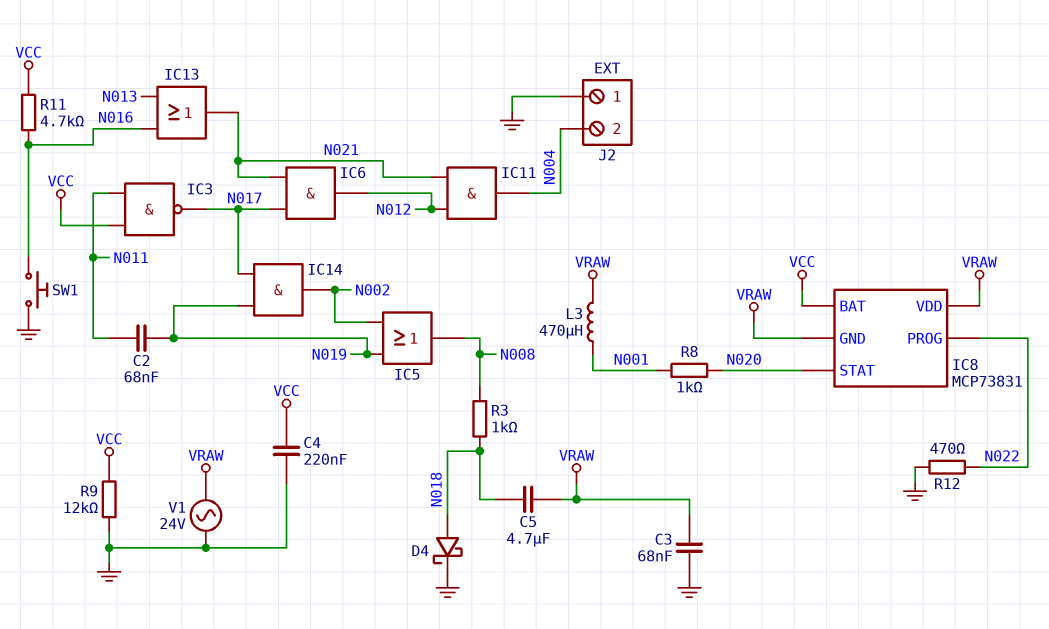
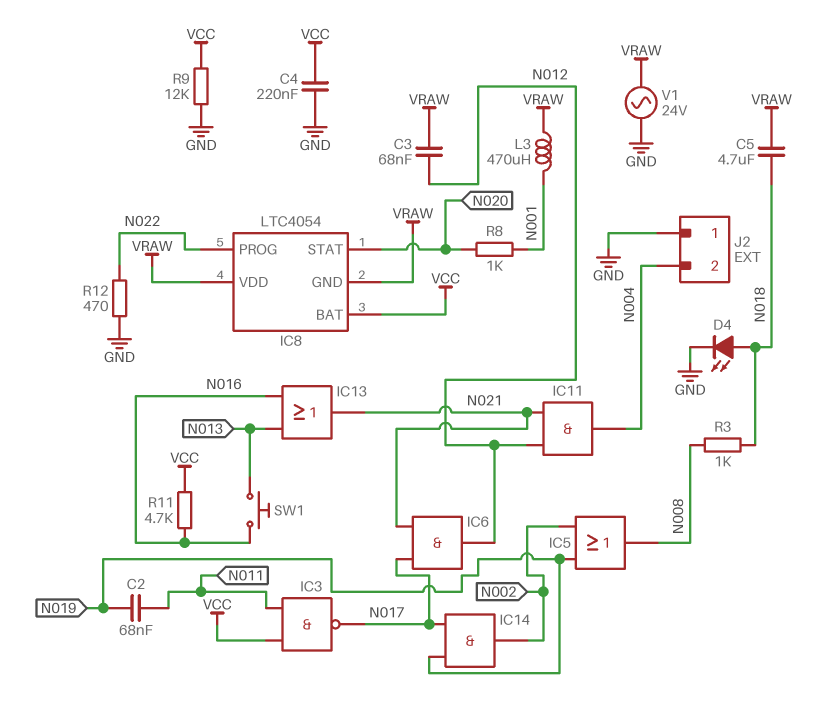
C3: 68nF (GND, VRAW) -> 68nF (N012, VRAW)
D4: schottky (A N018, K GND) -> LED (A N018, K GND)
IC8: MCP73831 -> LTC4054
SW1: button (GND, N016) -> button (N013, N016)

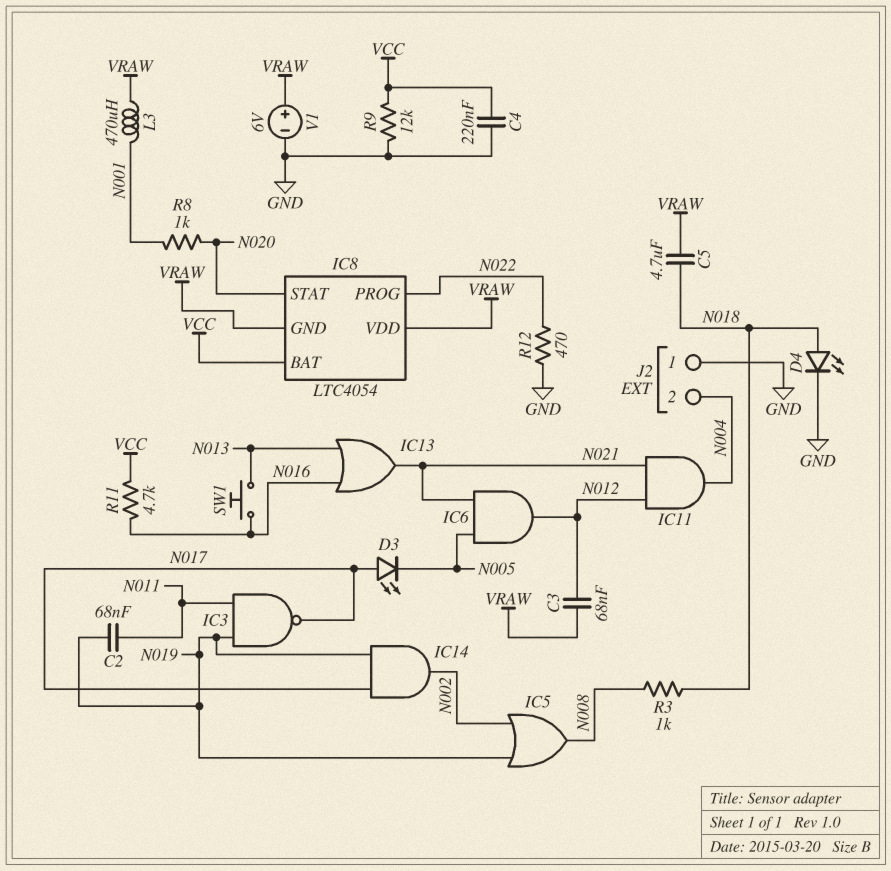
D3: none -> LED (A N017, K N005)
IC3: NAND (in N011, in VCC, out N017) -> NAND (in N011, in N019, out N017)
IC6: AND (in N017, in N021, out N012) -> AND (in N005, in N021, out N012)
V1: AC 24V (GND, VRAW) -> 6V (plus VRAW, minus GND)

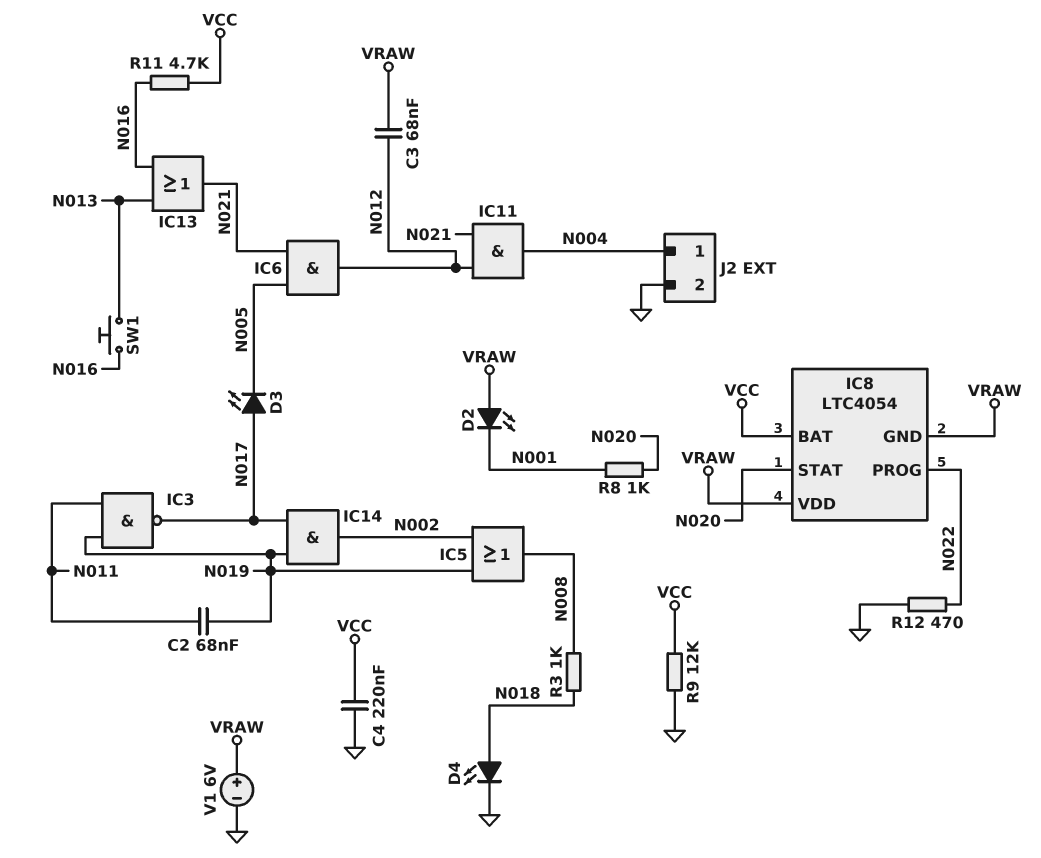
C5: 4.7uF (N018, VRAW) -> none
D2: none -> LED (A VRAW, K N001)
J2 pin 1: GND -> N004
J2 pin 2: N004 -> GND
L3: 470uH (N001, VRAW) -> none

